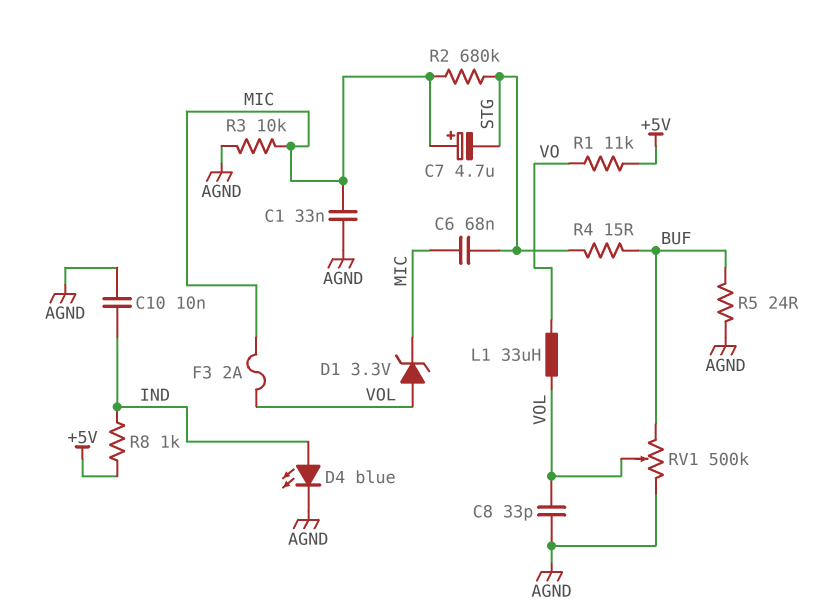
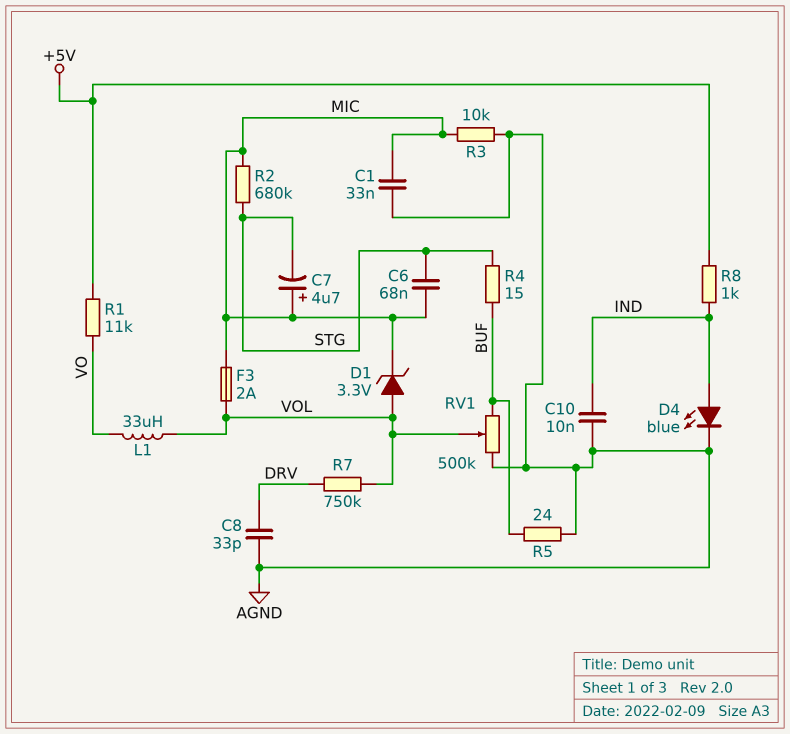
C8: 33pF (AGND, VOL) -> 33pF (AGND, DRV)
R7: none -> 750k (DRV, VOL)

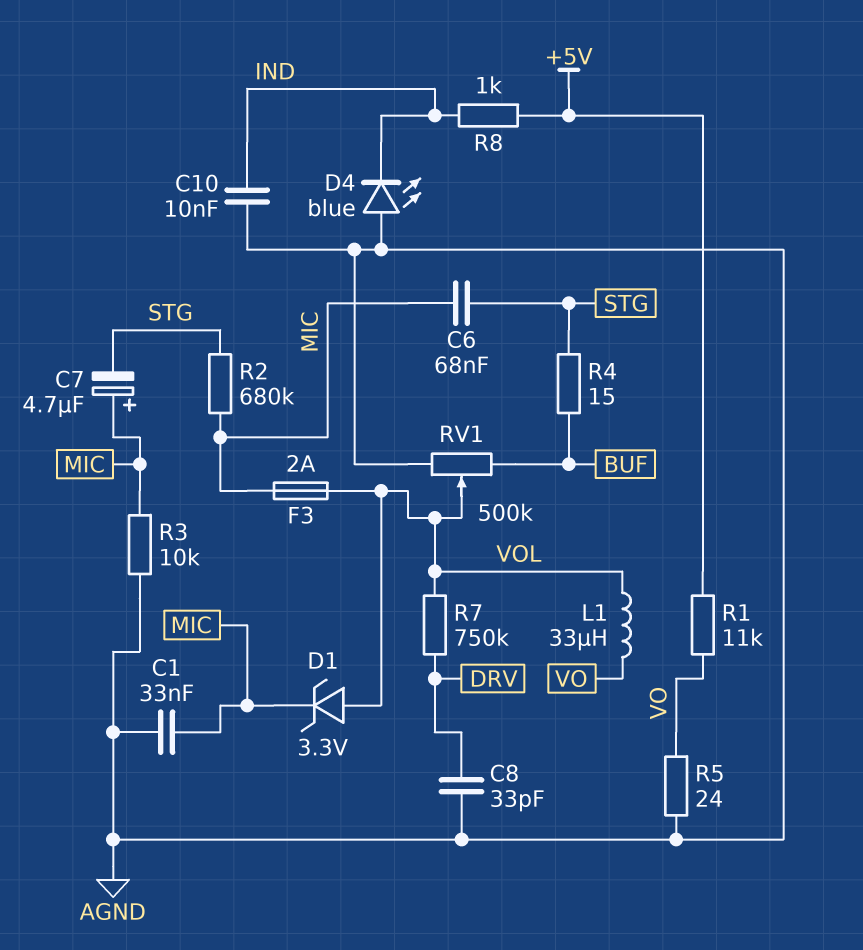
D4: LED blue (A IND, K AGND) -> LED blue (A AGND, K IND)
R5: 24 (AGND, BUF) -> 24 (AGND, VO)

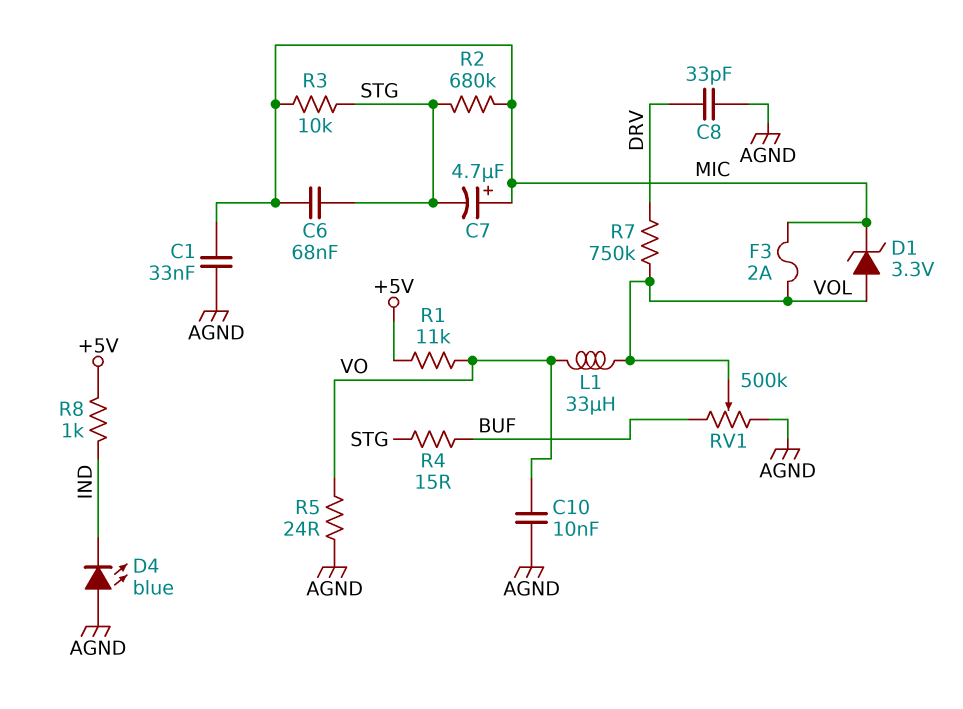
C10: 10nF (AGND, IND) -> 10nF (AGND, VO)
R3: 10k (AGND, MIC) -> 10k (MIC, STG)

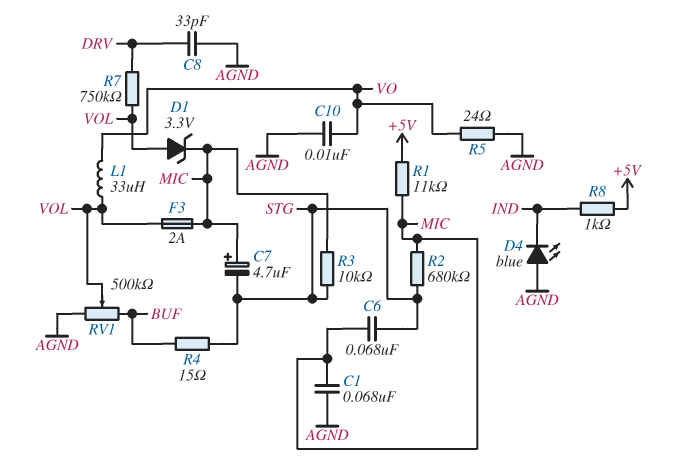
C1: 33nF (AGND, MIC) -> 68nF (AGND, MIC)
R1: 11k (+5V, VO) -> 11k (+5V, MIC)

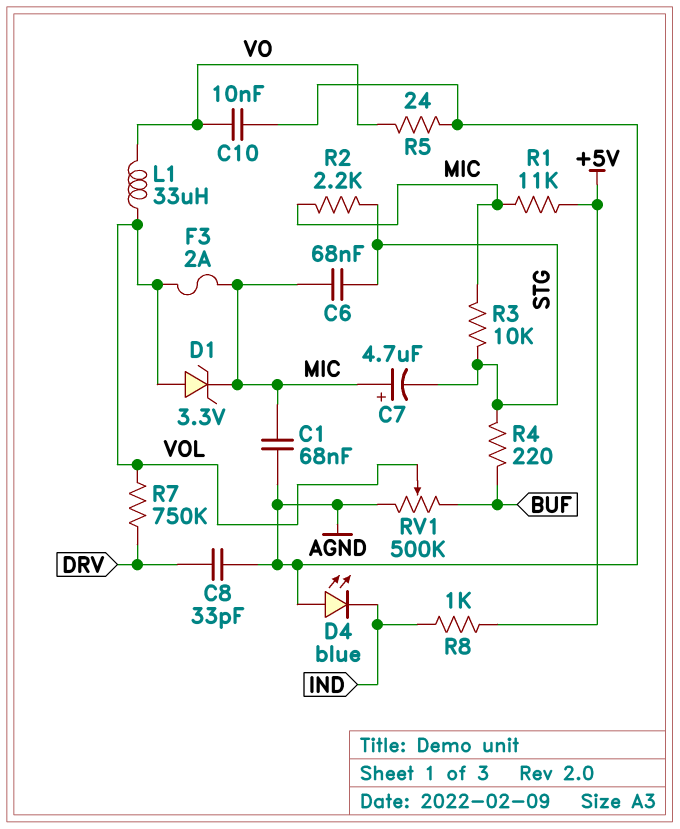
R2: 680k (MIC, STG) -> 2.2k (MIC, STG)
R4: 15 (BUF, STG) -> 220 (BUF, STG)

